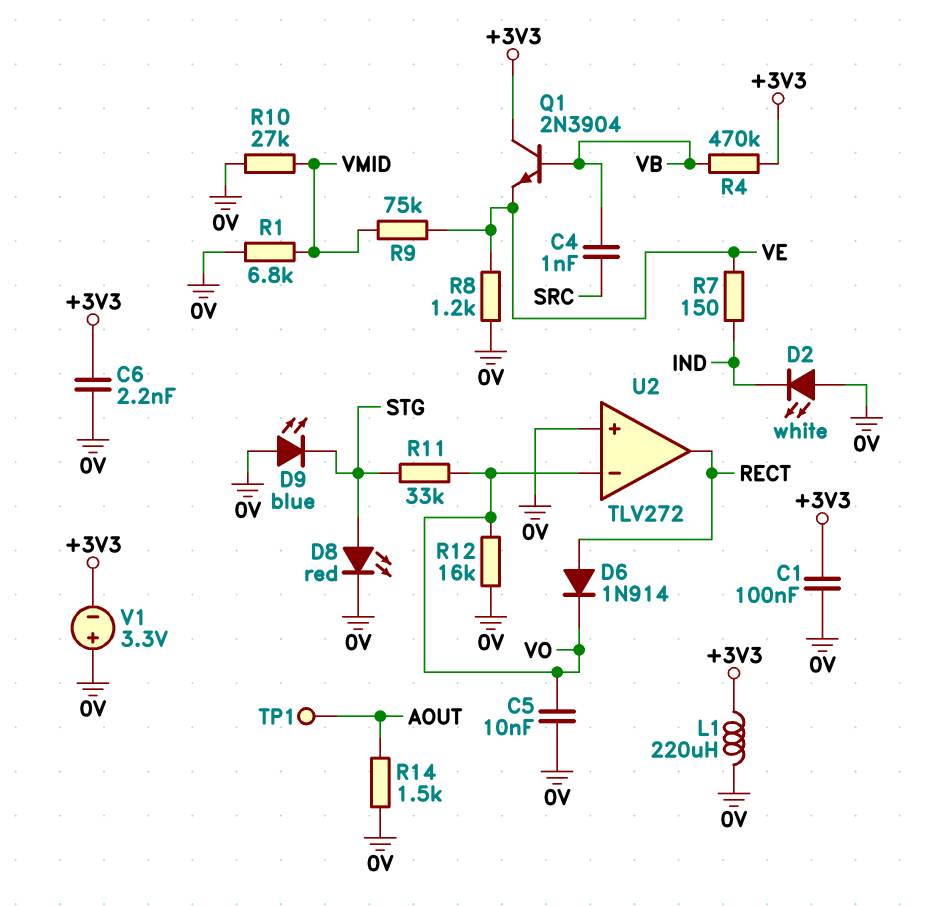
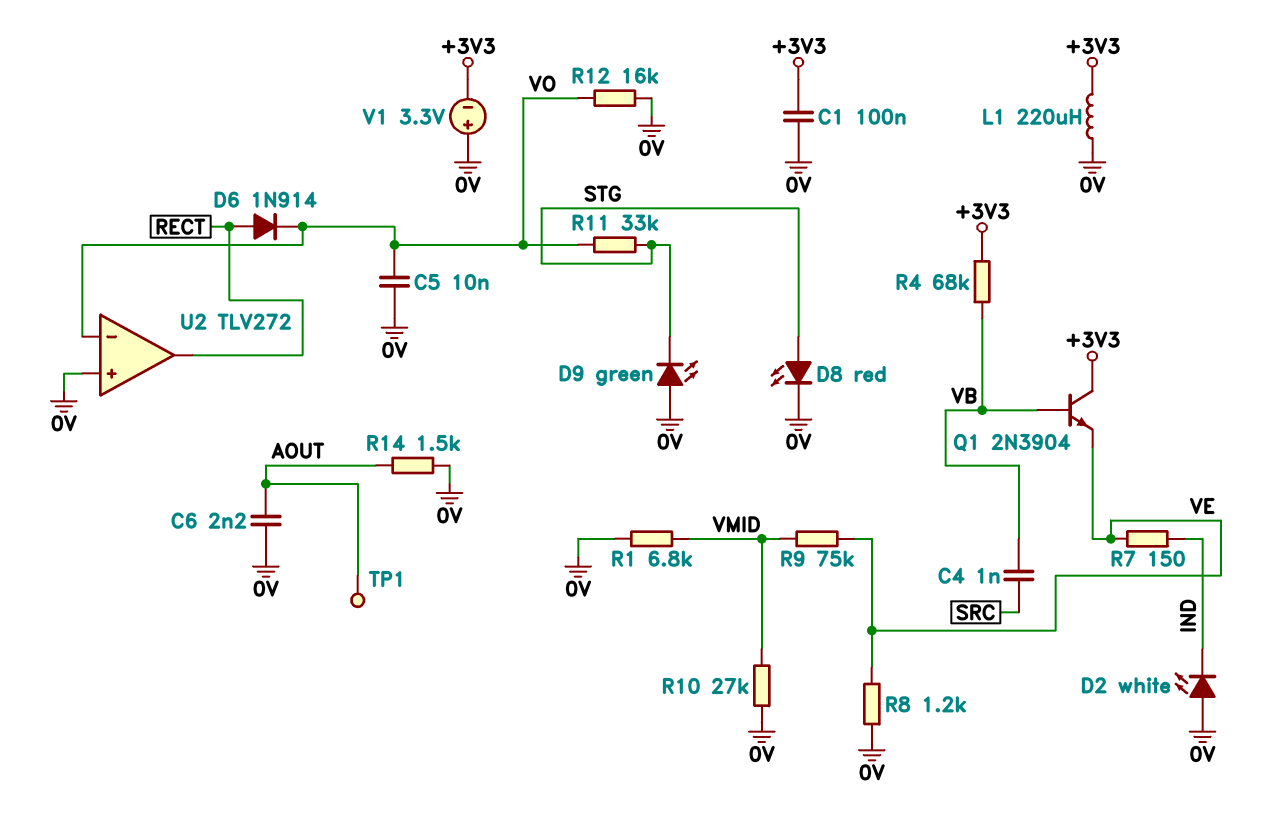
C6: 2.2nF (+3V3, 0V) -> 2.2nF (0V, AOUT)
D9: LED blue (A 0V, K STG) -> LED green (A 0V, K STG)
R4: 470k (+3V3, VB) -> 68k (+3V3, VB)

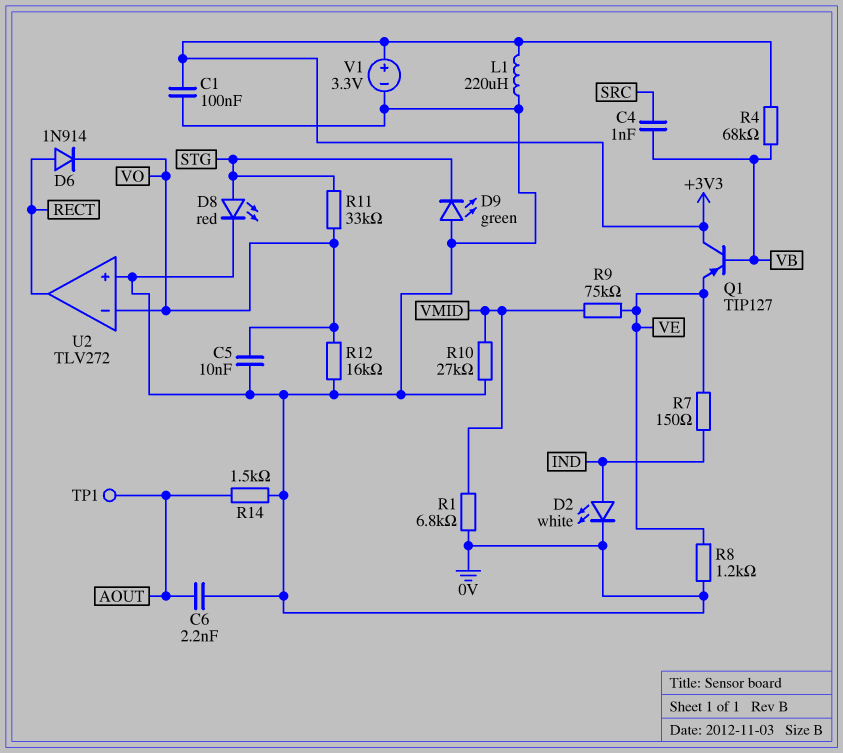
D2: LED white (A 0V, K IND) -> LED white (A IND, K 0V)
Q1: NPN 2N3904 (B VB, C +3V3, E VE) -> PNP TIP127 (B VB, C +3V3, E VE)
V1: 3.3V (plus 0V, minus +3V3) -> 3.3V (plus +3V3, minus 0V)

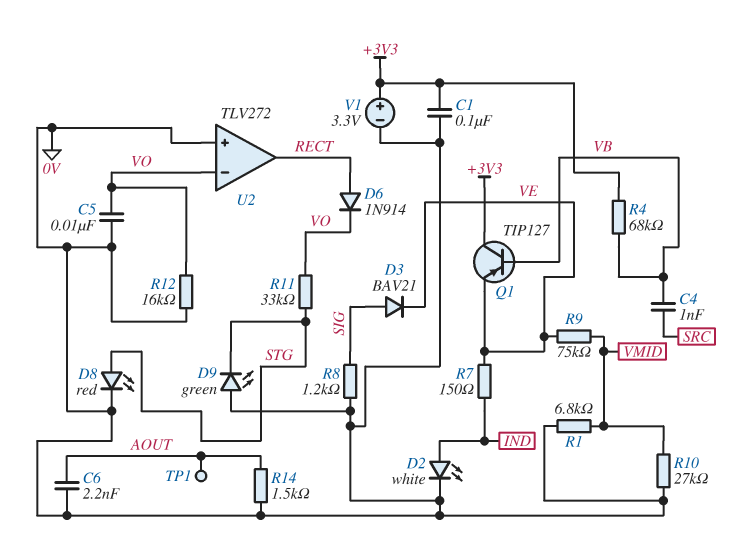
D3: none -> diode BAV21 (A SIG, K VE)
L1: 220uH (+3V3, 0V) -> none
R8: 1.2k (0V, VE) -> 1.2k (0V, SIG)

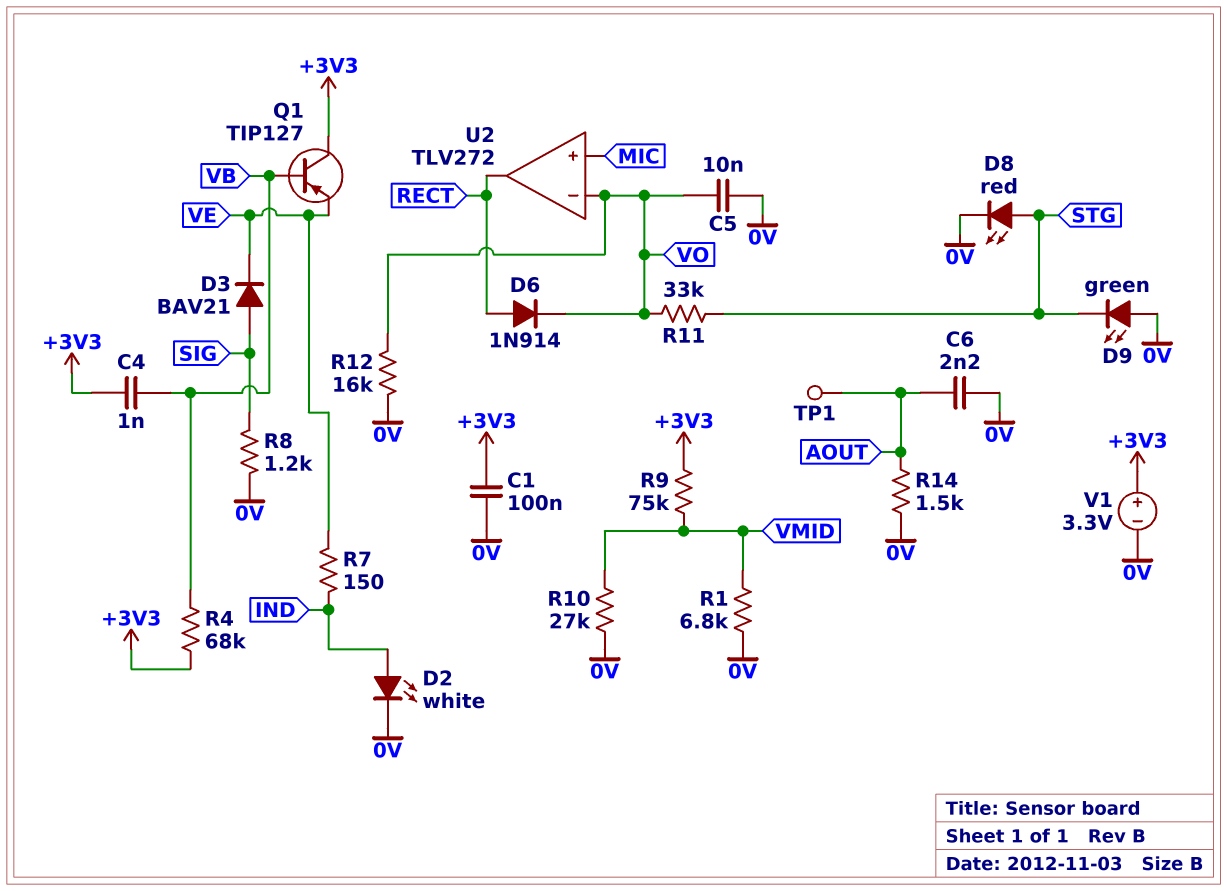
C4: 1nF (SRC, VB) -> 1nF (+3V3, VB)
R9: 75k (VE, VMID) -> 75k (+3V3, VMID)
U2 pin in+: 0V -> MIC

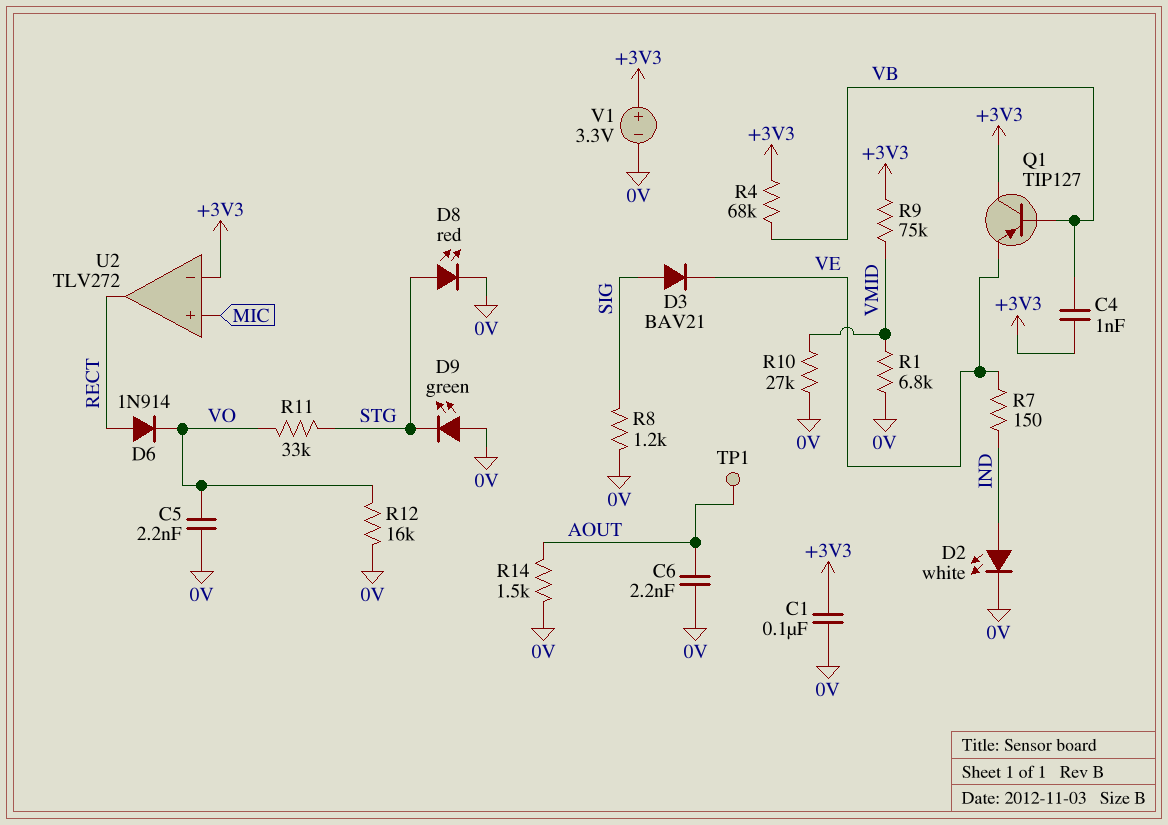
C5: 10nF (0V, VO) -> 2.2nF (0V, VO)
U2 pin in-: VO -> +3V3

